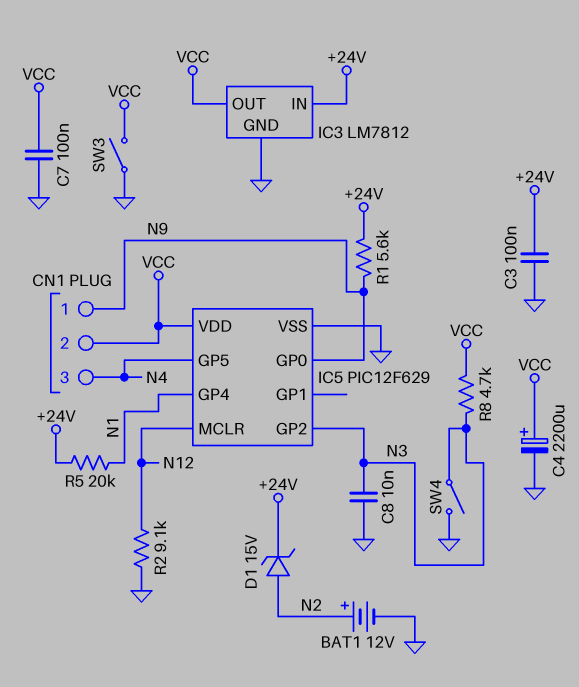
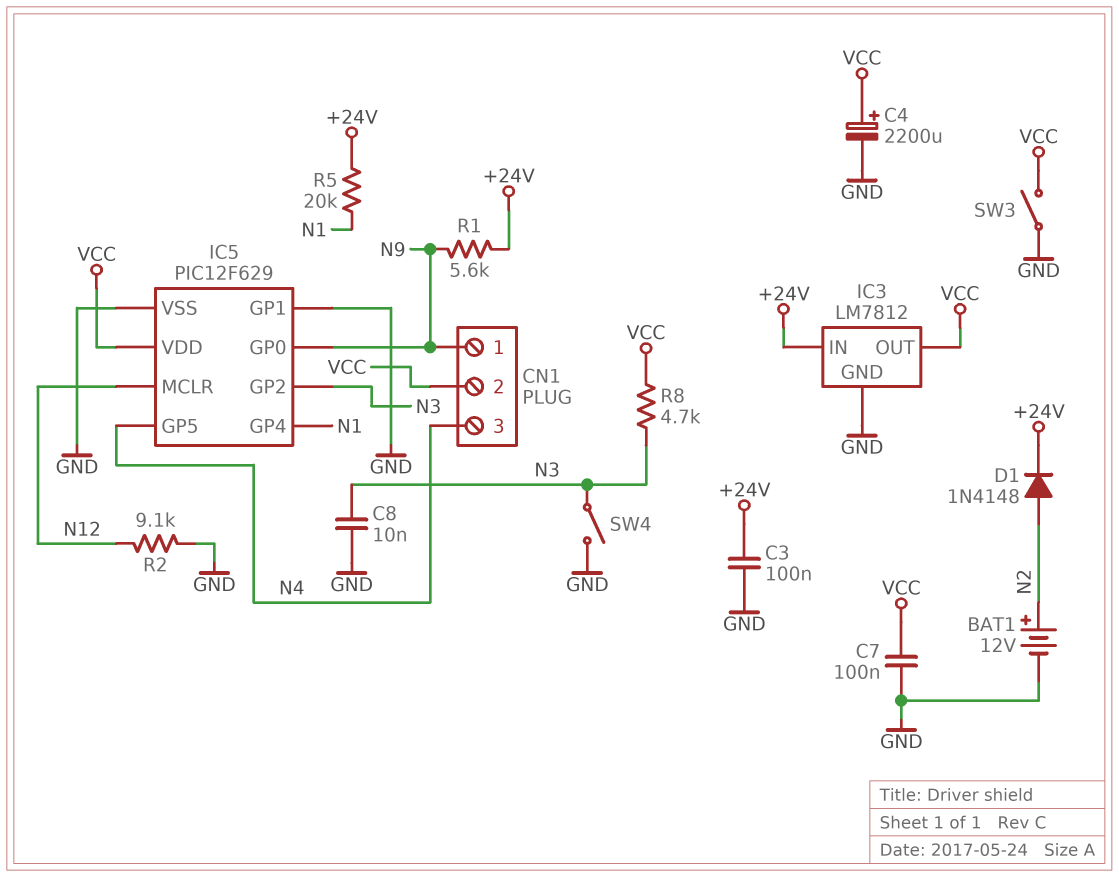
D1: zener 15V (A N2, K +24V) -> diode 1N4148 (A N2, K +24V)
IC5 pin GP1: none -> GND

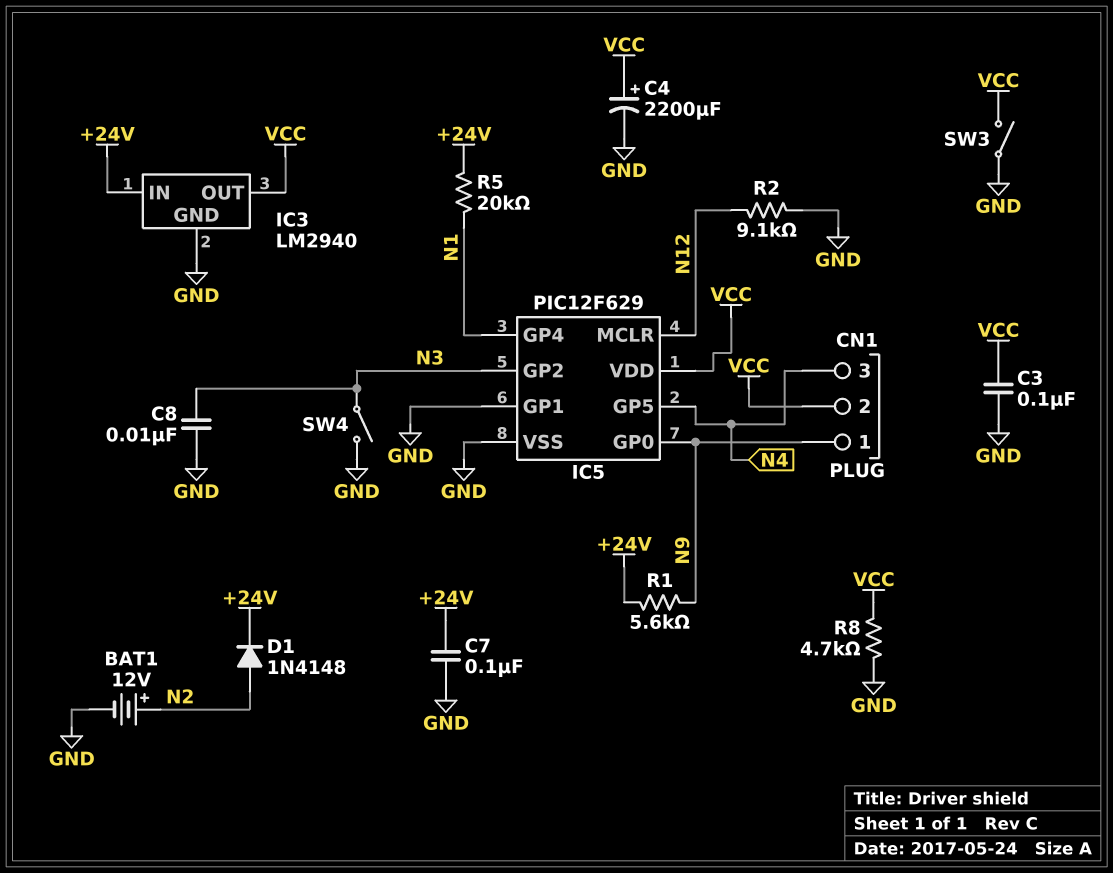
C3: 100nF (+24V, GND) -> 100nF (GND, VCC)
C7: 100nF (GND, VCC) -> 100nF (+24V, GND)
IC3: LM7812 -> LM2940
R8: 4.7k (N3, VCC) -> 4.7k (GND, VCC)

